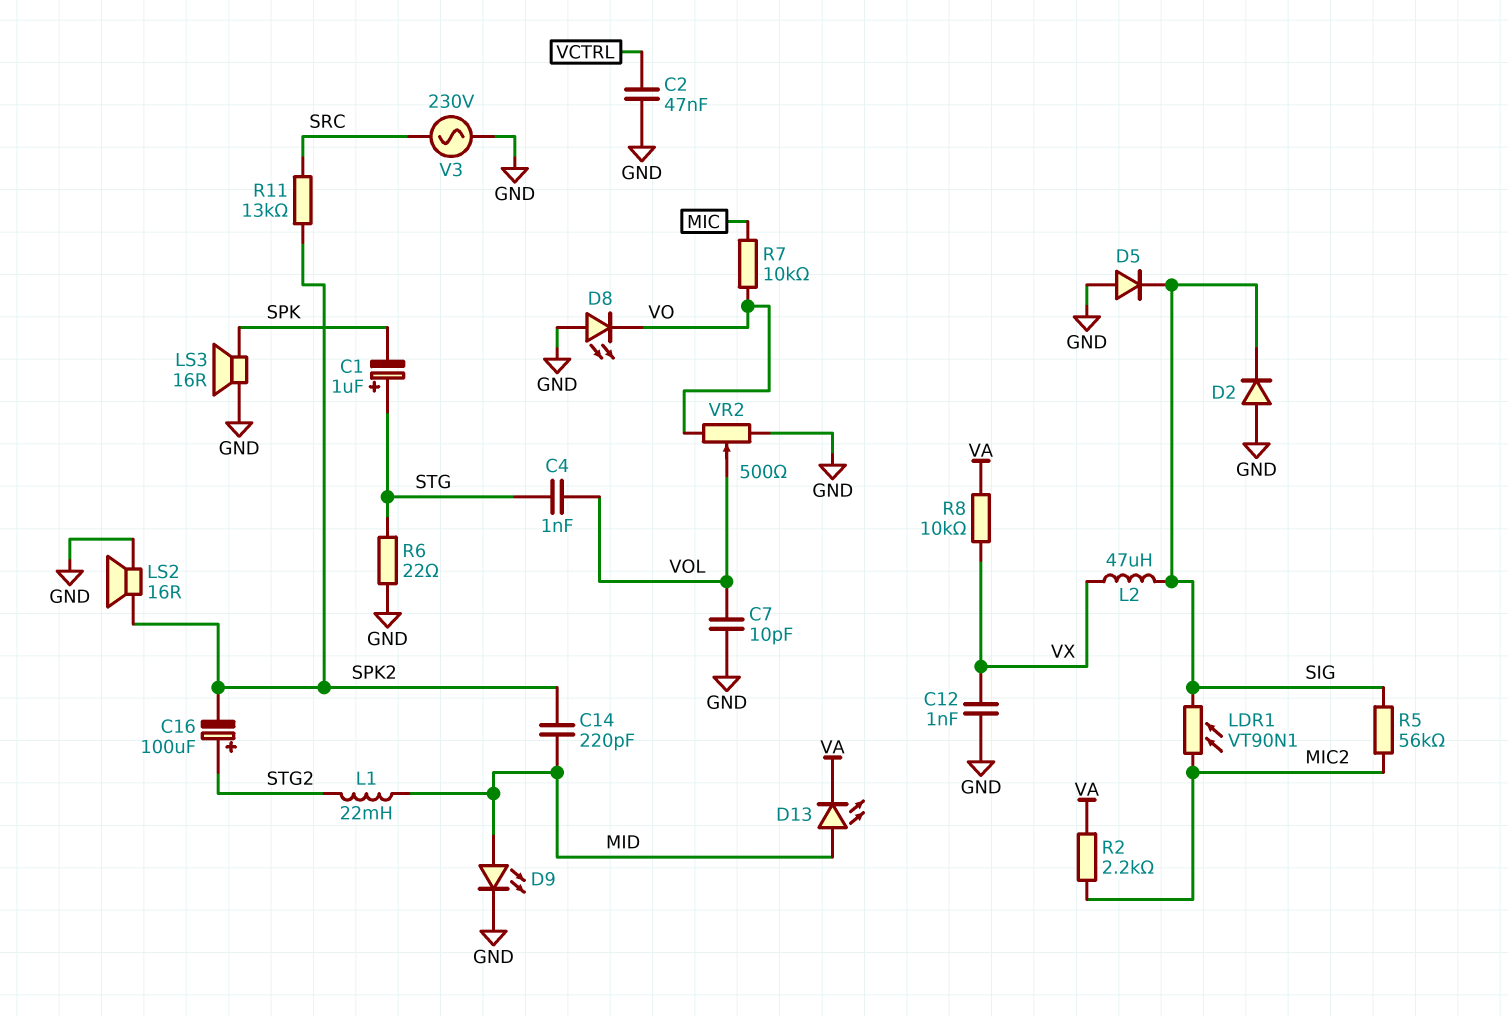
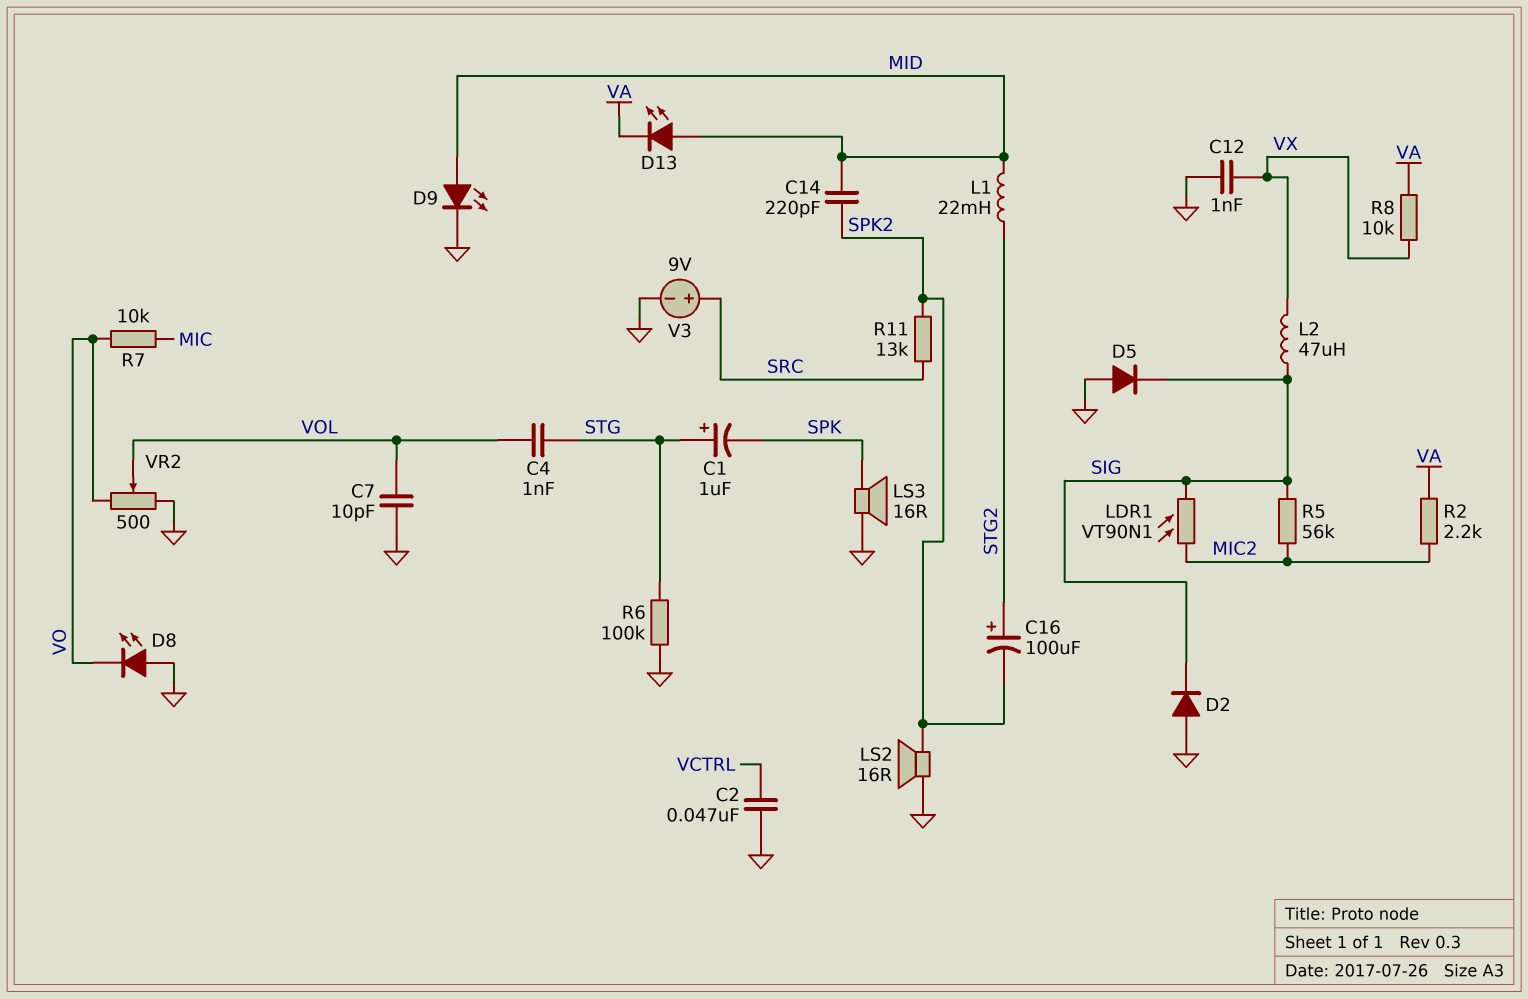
R6: 22 (GND, STG) -> 100k (GND, STG)
V3: AC 230V (GND, SRC) -> 9V (plus SRC, minus GND)

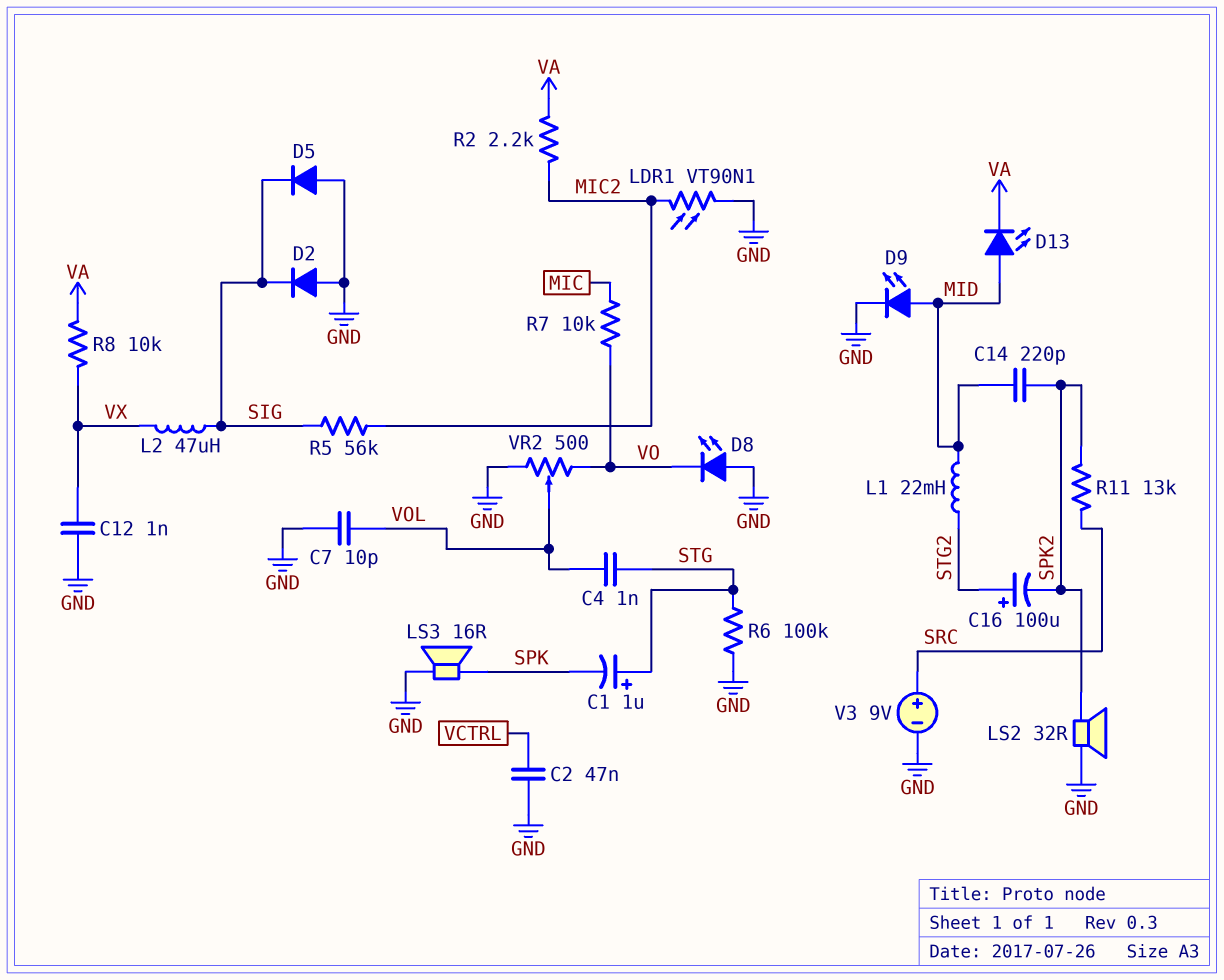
LDR1: VT90N1 (MIC2, SIG) -> VT90N1 (GND, MIC2)
LS2: speaker 16R (GND, SPK2) -> speaker 32R (GND, SPK2)

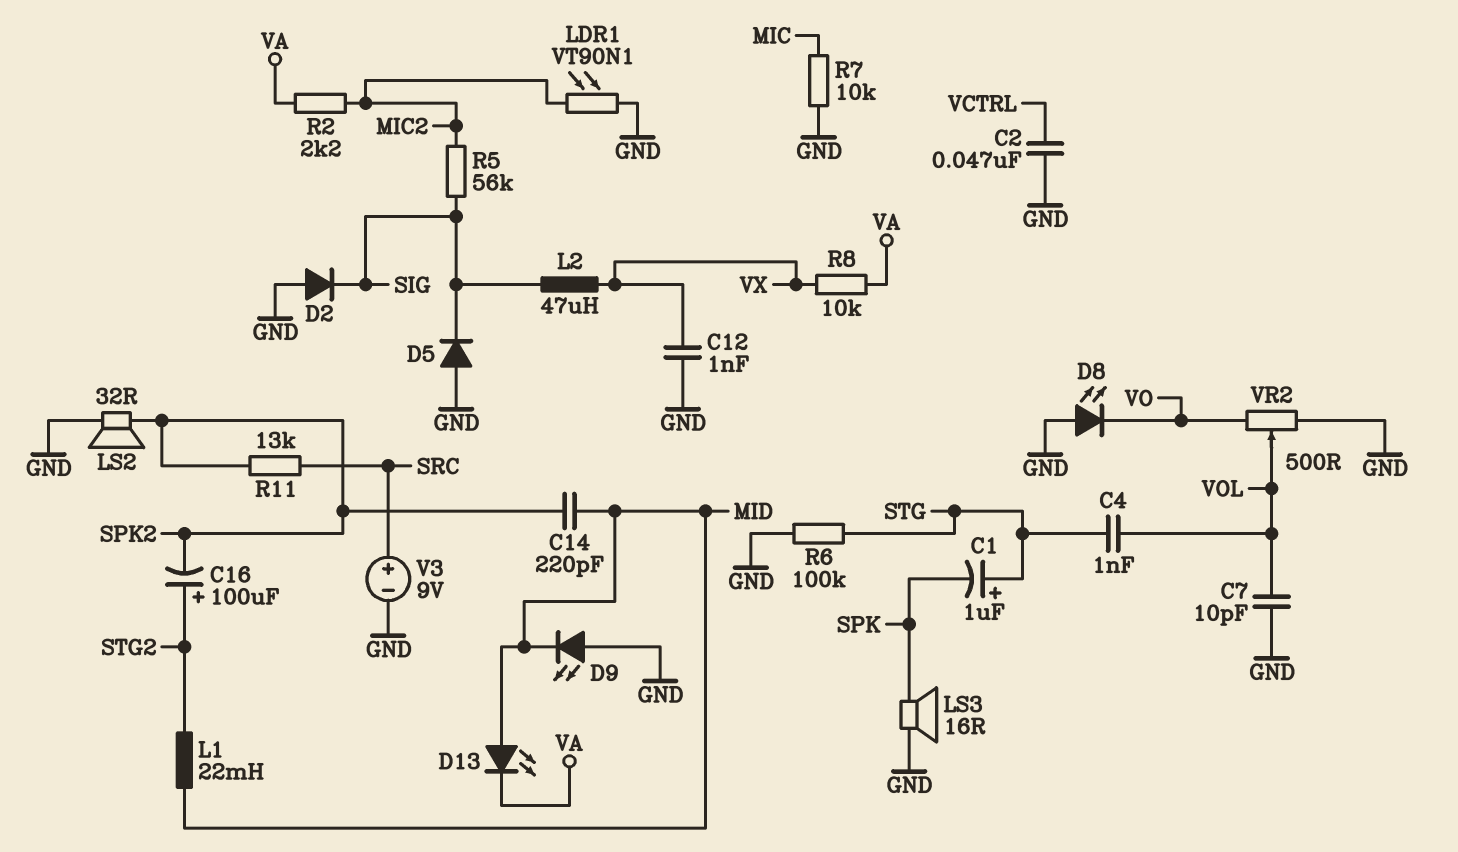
D9: LED (A MID, K GND) -> LED (A GND, K MID)
R7: 10k (MIC, VO) -> 10k (GND, MIC)

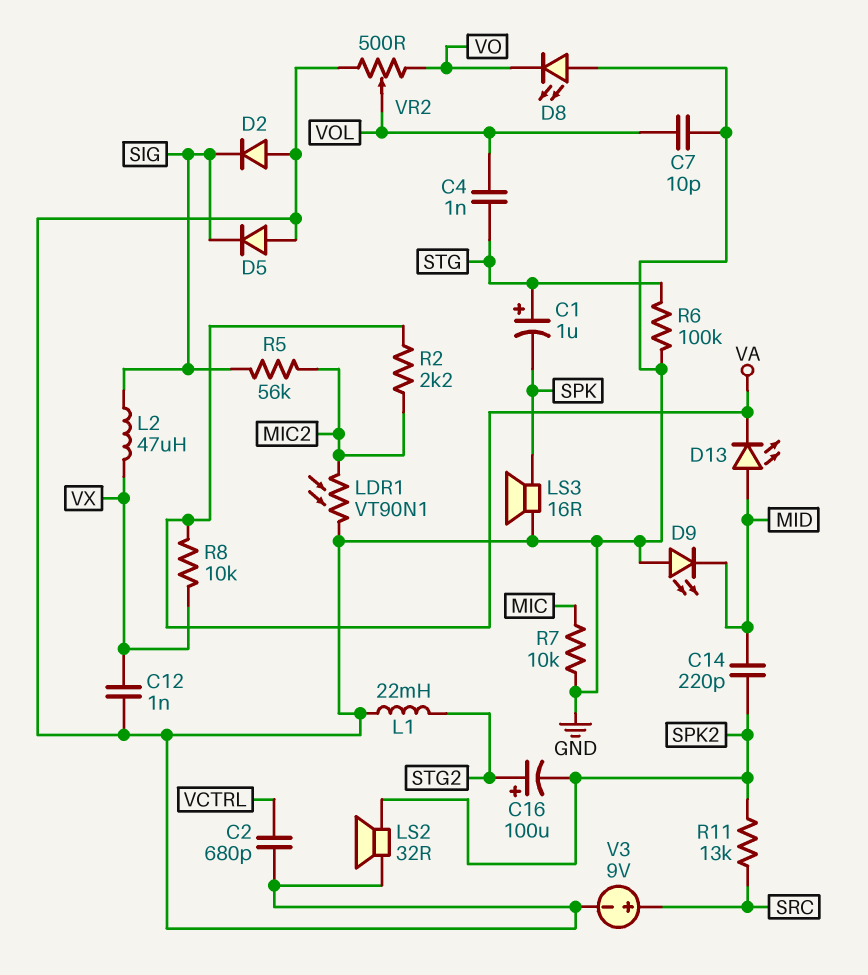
C2: 47nF (GND, VCTRL) -> 680pF (GND, VCTRL)
L1: 22mH (MID, STG2) -> 22mH (GND, STG2)

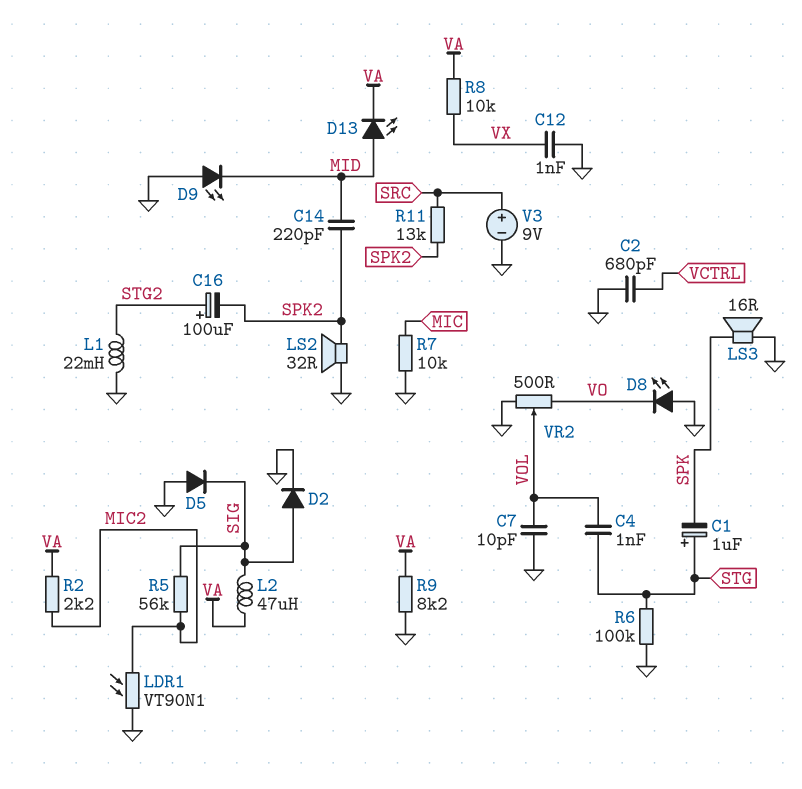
D2: diode (A GND, K SIG) -> diode (A SIG, K GND)
L2: 47uH (SIG, VX) -> 47uH (SIG, VA)
R9: none -> 8.2k (GND, VA)

